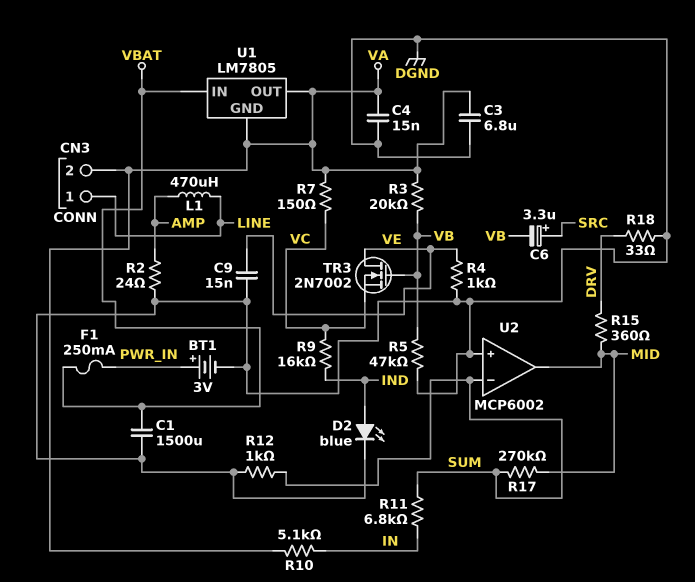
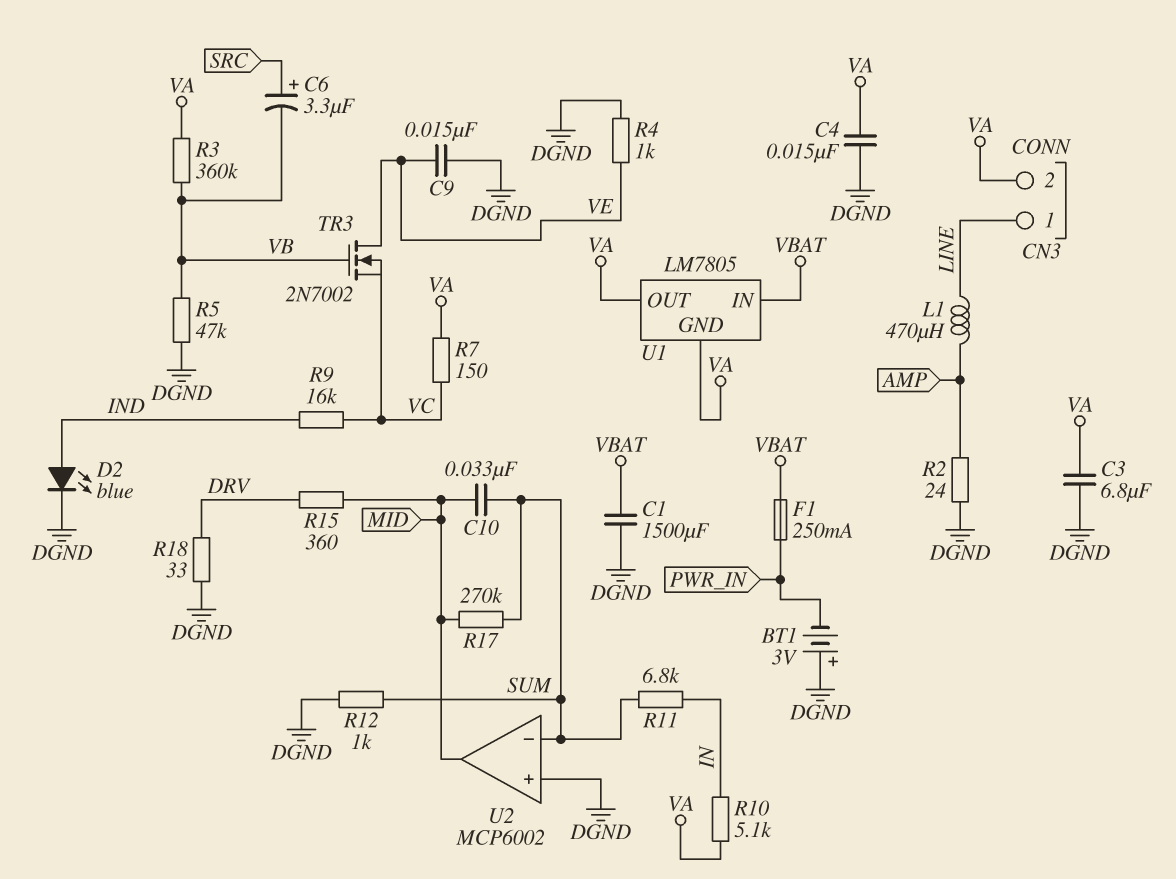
BT1: 3V (plus PWR_IN, minus DGND) -> 3V (plus DGND, minus PWR_IN)
C10: none -> 33nF (MID, SUM)
R3: 20k (VA, VB) -> 360k (VA, VB)

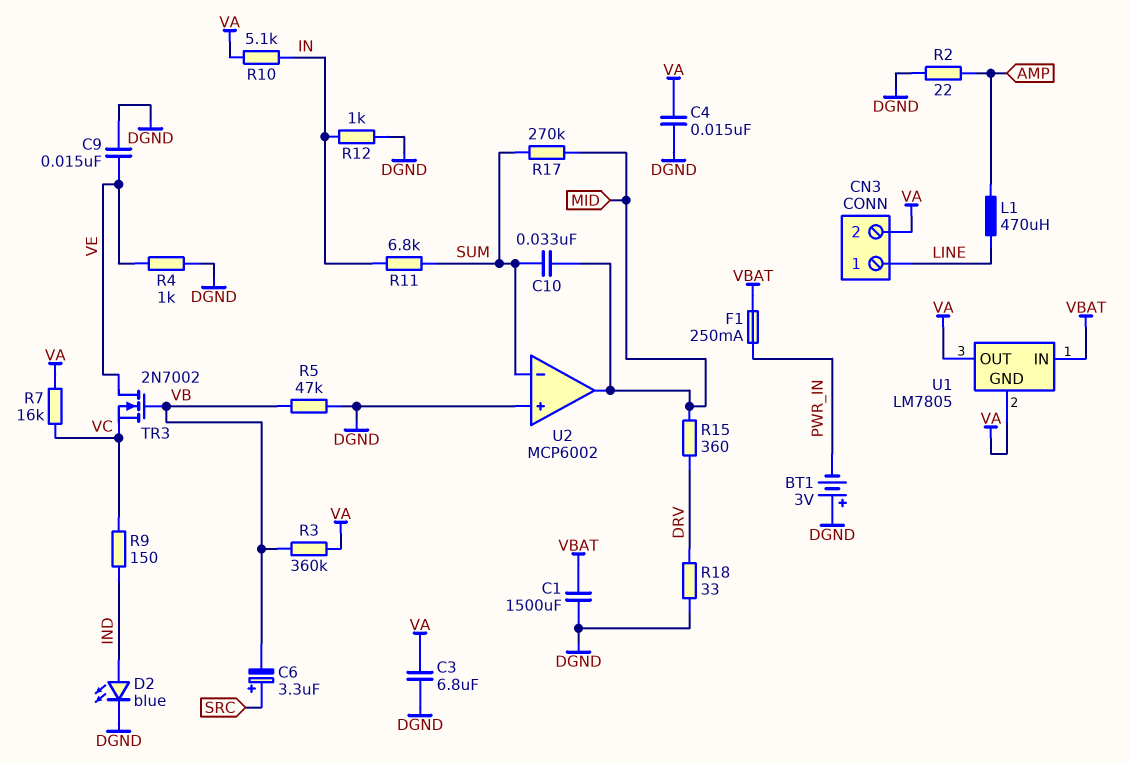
R2: 24 (AMP, DGND) -> 22 (AMP, DGND)
R7: 150 (VA, VC) -> 16k (VA, VC)
R9: 16k (IND, VC) -> 150 (IND, VC)
R12: 1k (DGND, SUM) -> 1k (DGND, IN)

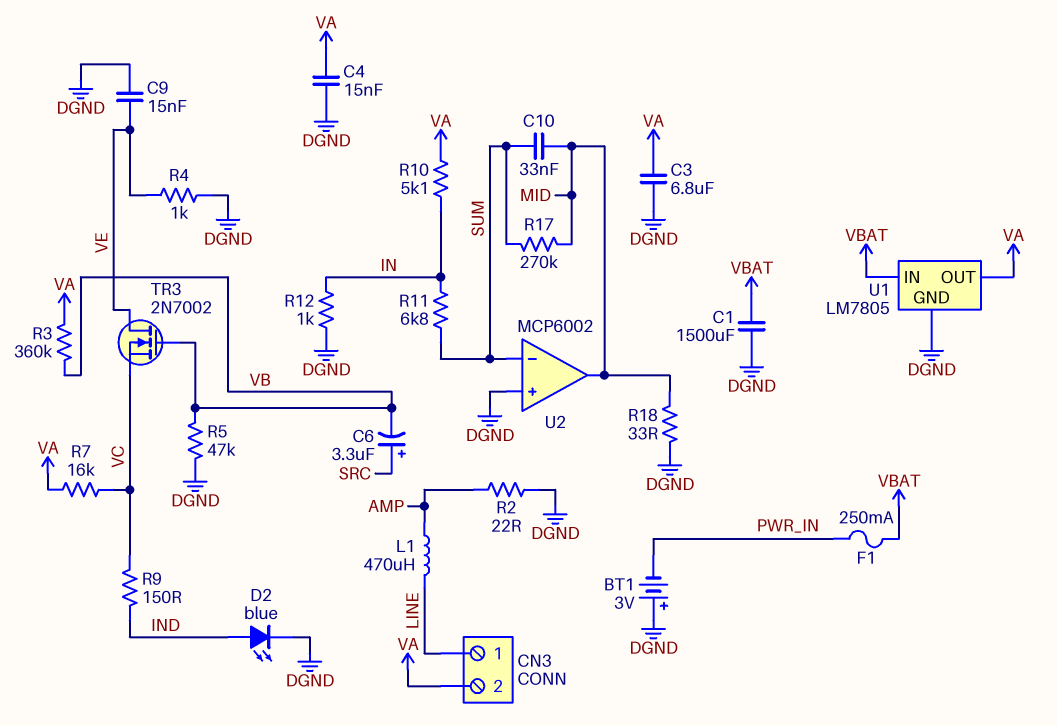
R15: 360 (DRV, MID) -> none
R18: 33 (DGND, DRV) -> 33 (DGND, MID)
U1 pin GND: VA -> DGND

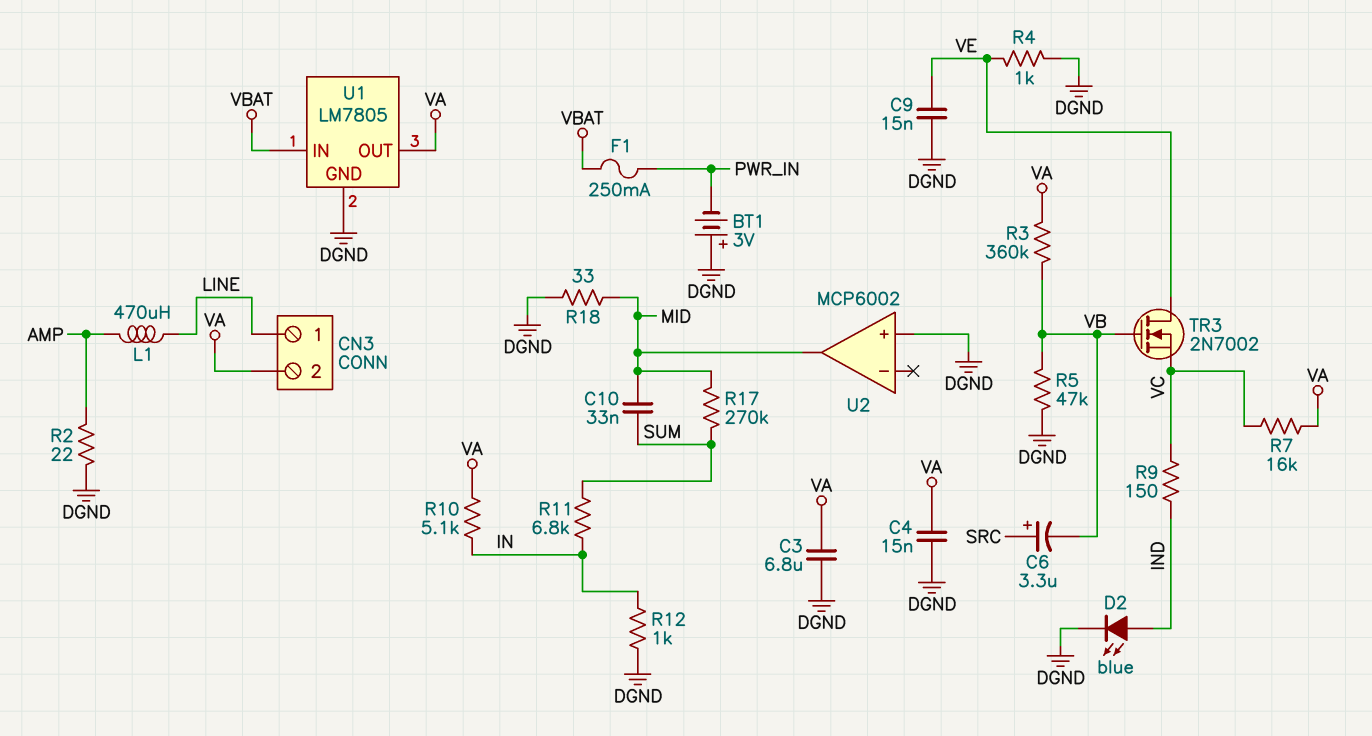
C1: 1500uF (DGND, VBAT) -> none
U2 pin in-: SUM -> none

